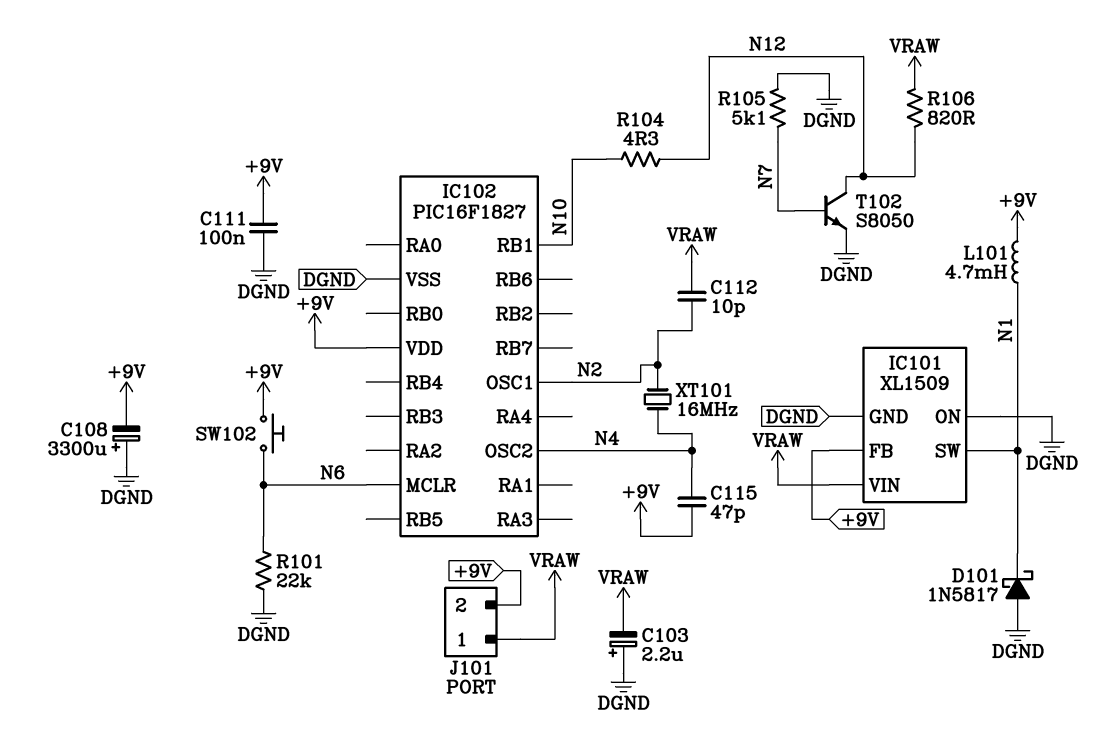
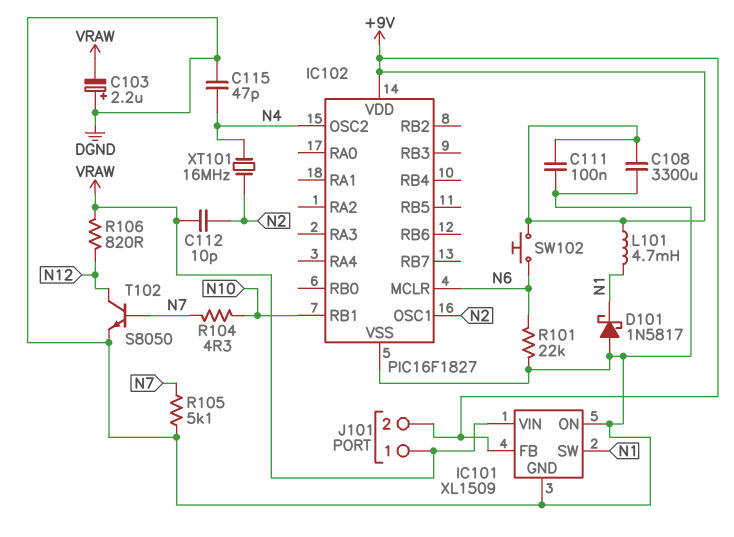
C108: 3300uF (plus DGND, minus +9V) -> 3300uF (+9V, DGND)
C115: 47pF (+9V, N4) -> 47pF (DGND, N4)
R104: 4.3 (N10, N12) -> 4.3 (N7, N10)

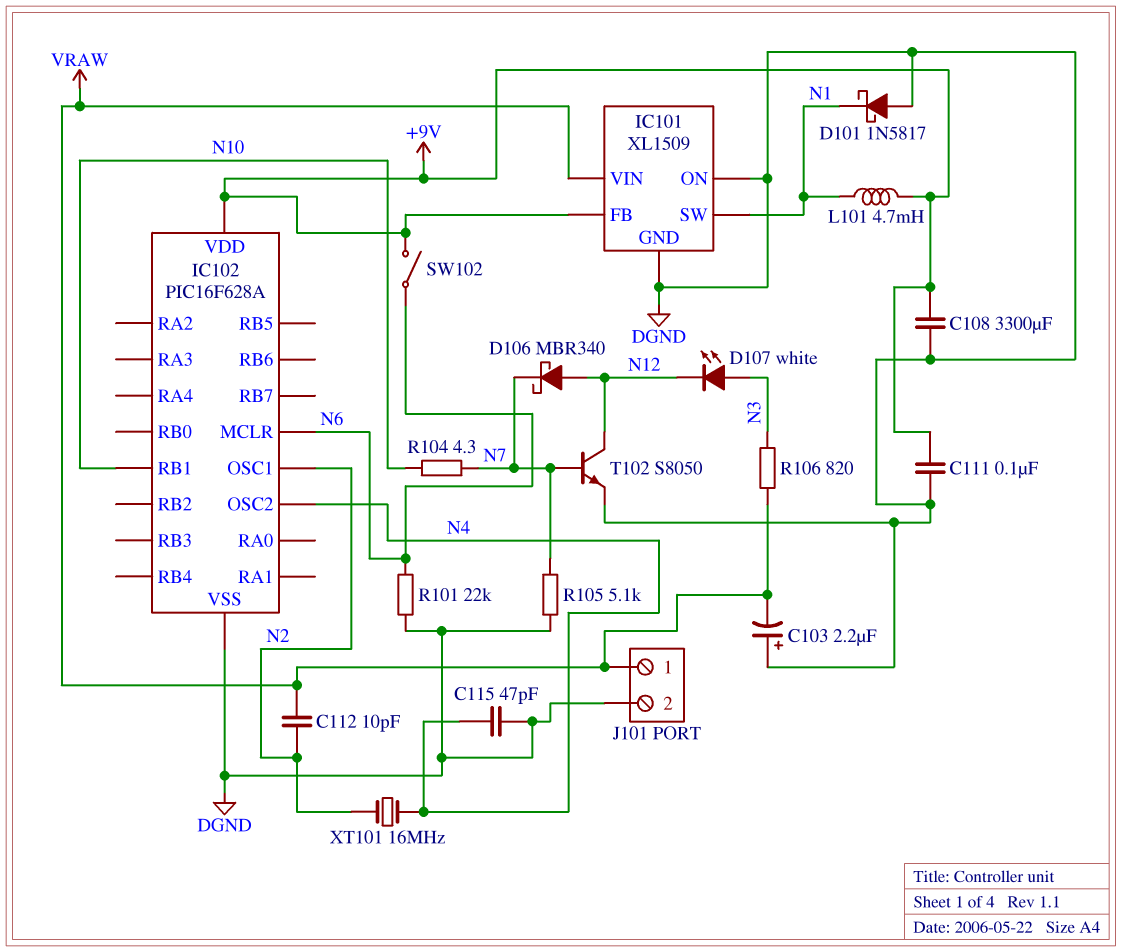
D106: none -> schottky MBR340 (A N12, K N7)
D107: none -> LED white (A N3, K N12)
IC102: PIC16F1827 -> PIC16F628A
J101 pin 2: +9V -> DGND
R106: 820 (N12, VRAW) -> 820 (N3, VRAW)
SW102: button (+9V, N6) -> switch (+9V, N6)

